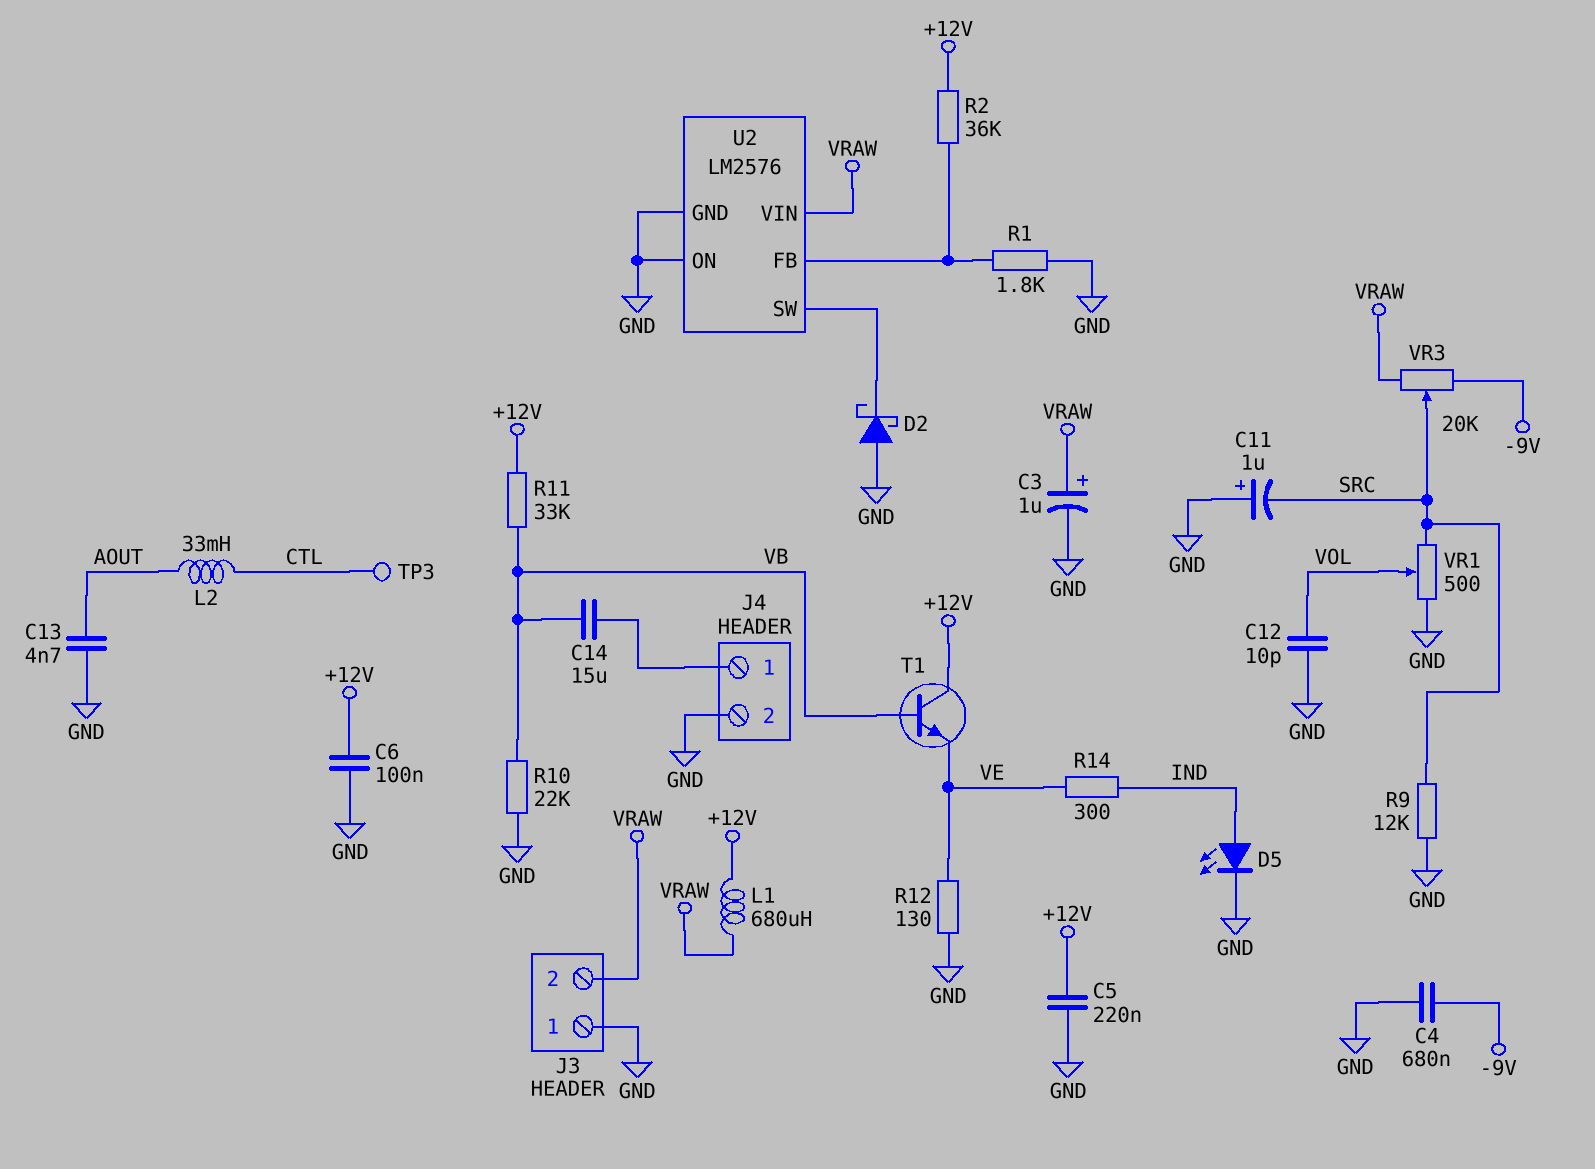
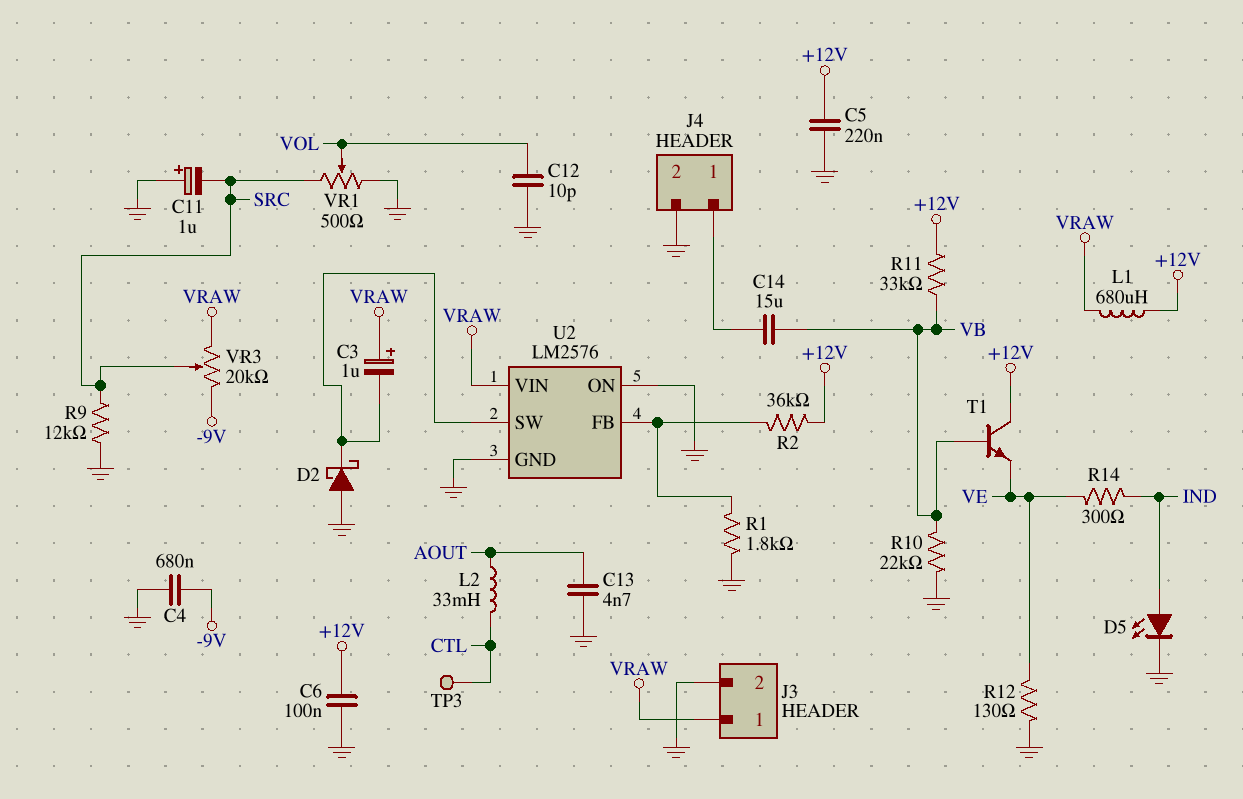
C3: 1uF (plus VRAW, minus GND) -> 1uF (plus VRAW, minus U2/SW)
J3 pin 1: GND -> VRAW
J3 pin 2: VRAW -> GND

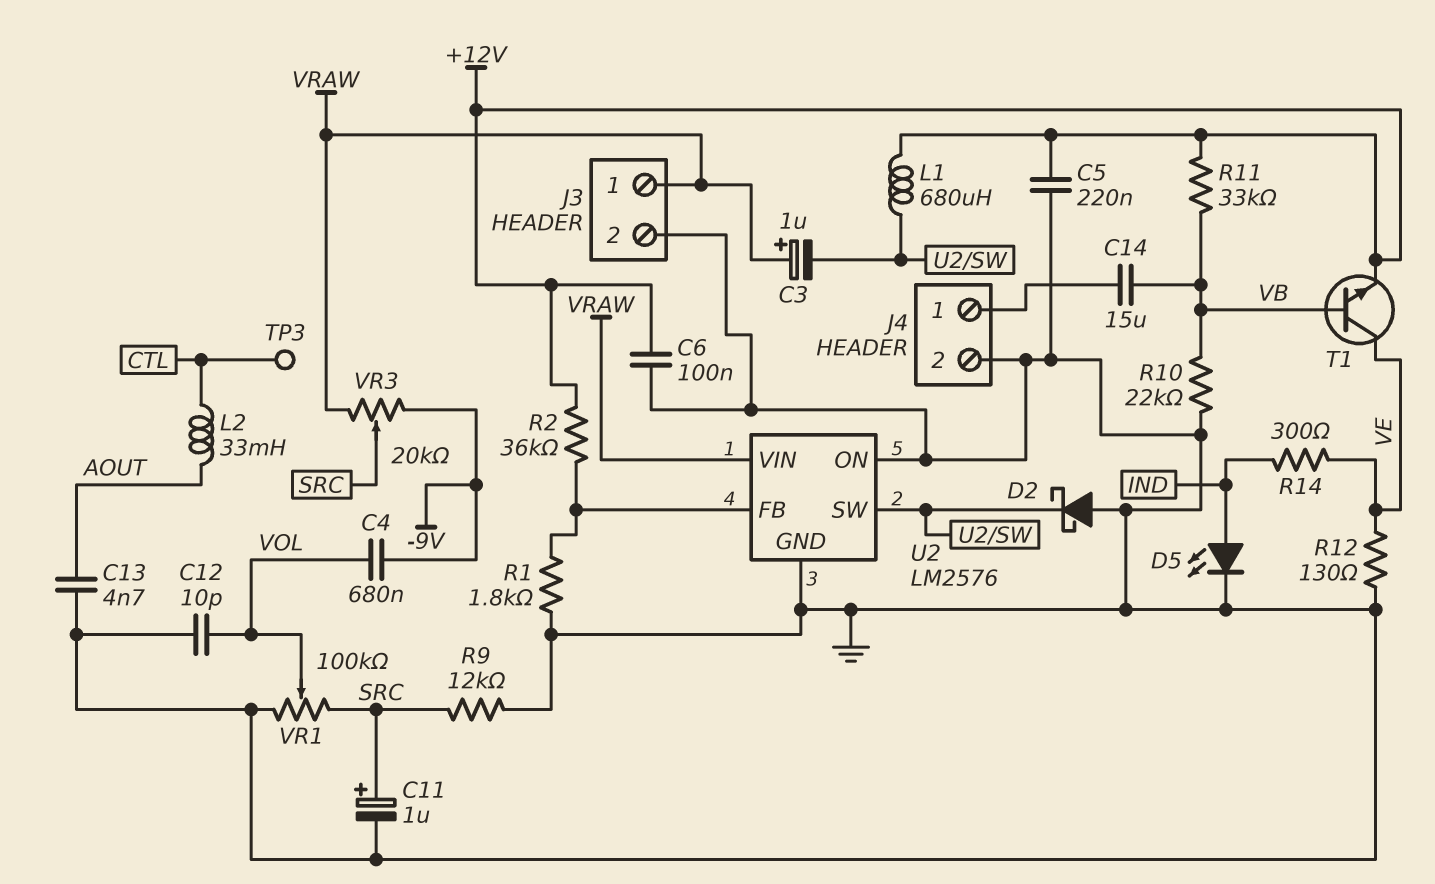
C4: 680nF (-9V, GND) -> 680nF (-9V, VOL)
C11: 1uF (plus GND, minus SRC) -> 1uF (plus SRC, minus GND)
L1: 680uH (+12V, VRAW) -> 680uH (+12V, U2/SW)
T1: NPN (B VB, C +12V, E VE) -> NPN (B VB, C VE, E +12V)
VR1: 500 (GND, SRC, wiper VOL) -> 100k (GND, SRC, wiper VOL)

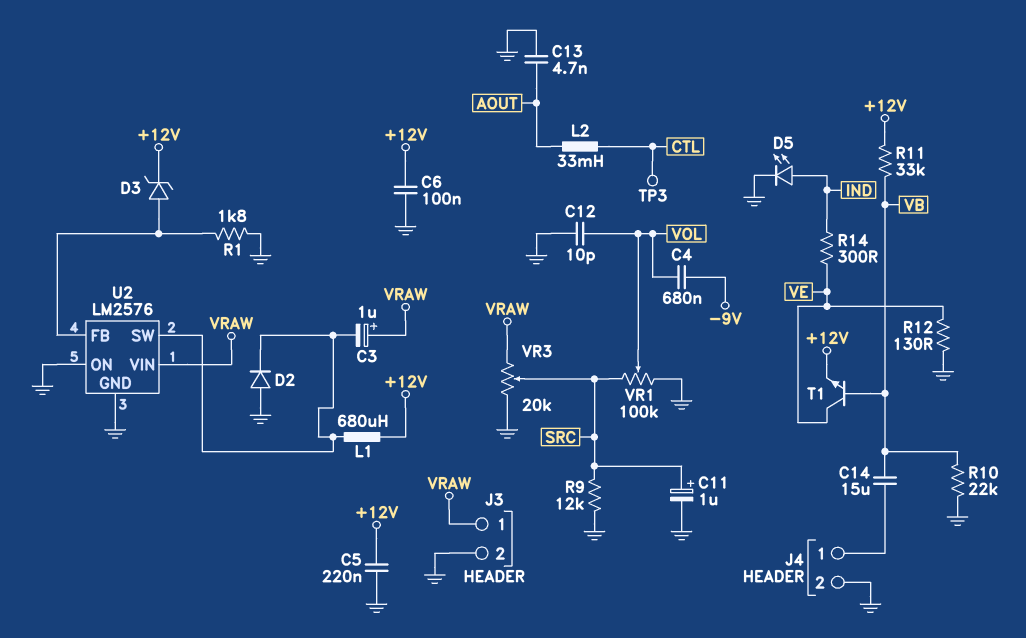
D2: schottky (A GND, K U2/SW) -> diode (A GND, K U2/SW)
D3: none -> zener (A U2/FB, K +12V)
R2: 36k (+12V, U2/FB) -> none
VR3: 20k (-9V, VRAW, wiper SRC) -> 20k (GND, VRAW, wiper SRC)

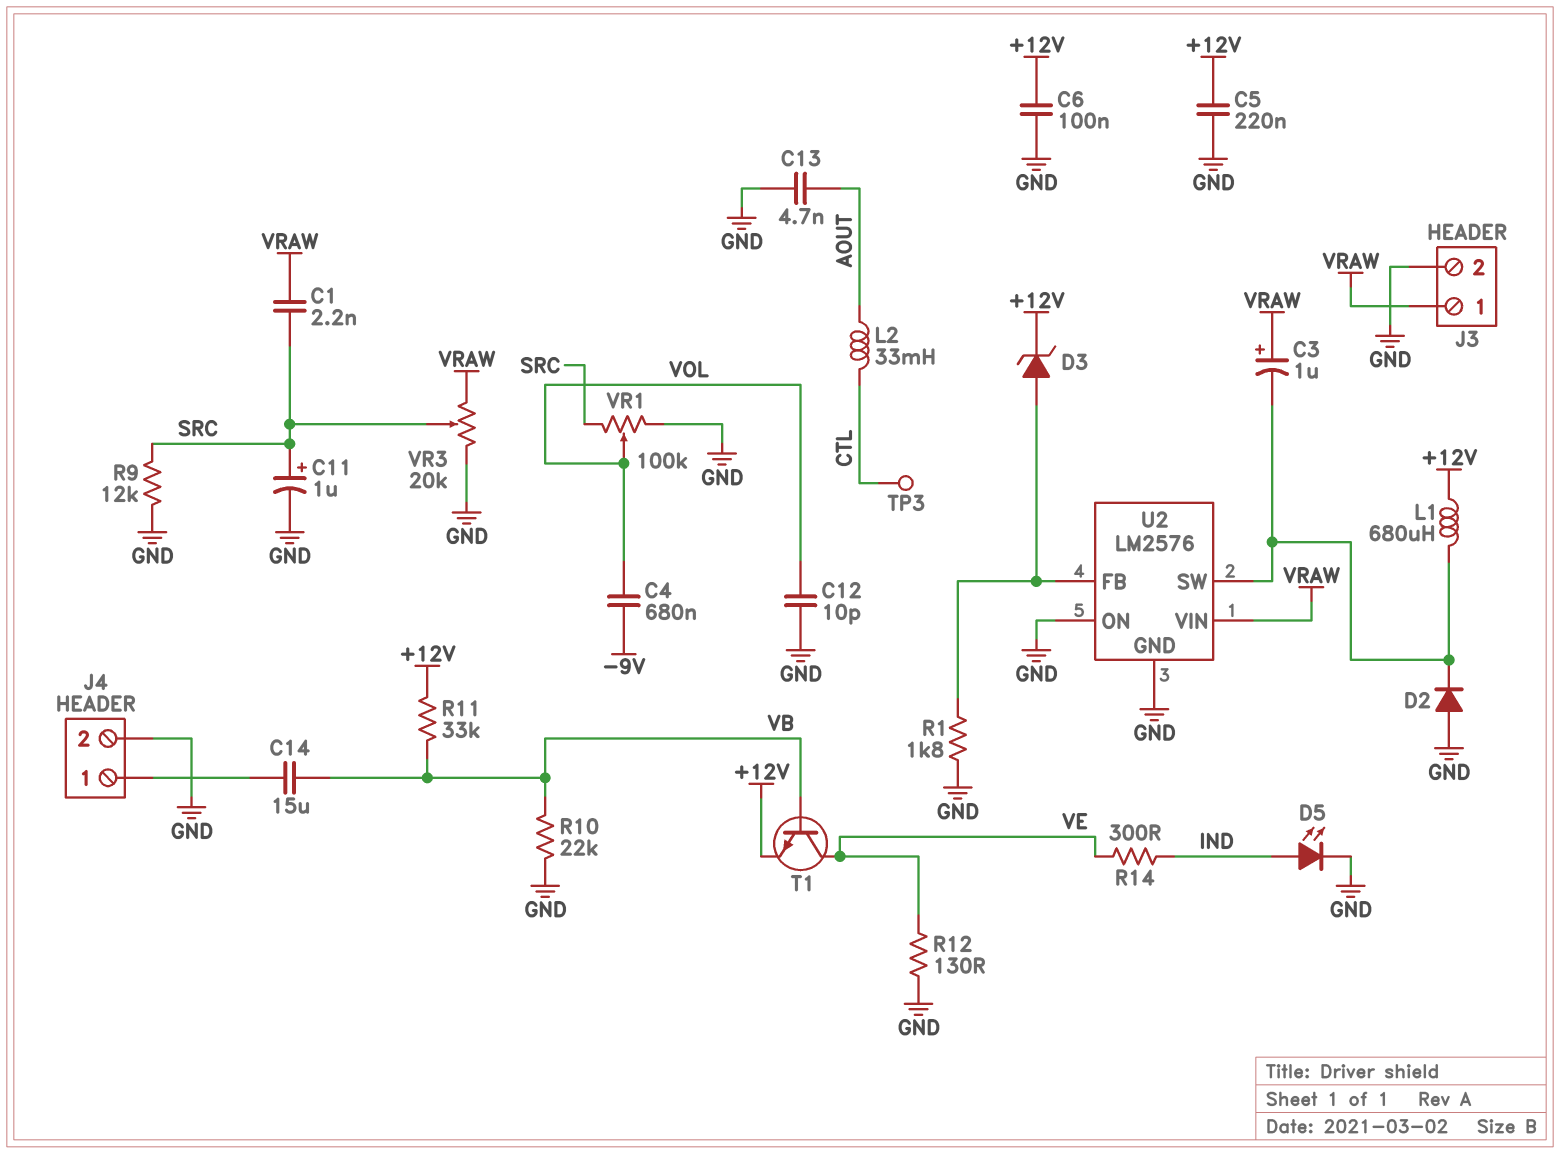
C1: none -> 2.2nF (SRC, VRAW)

